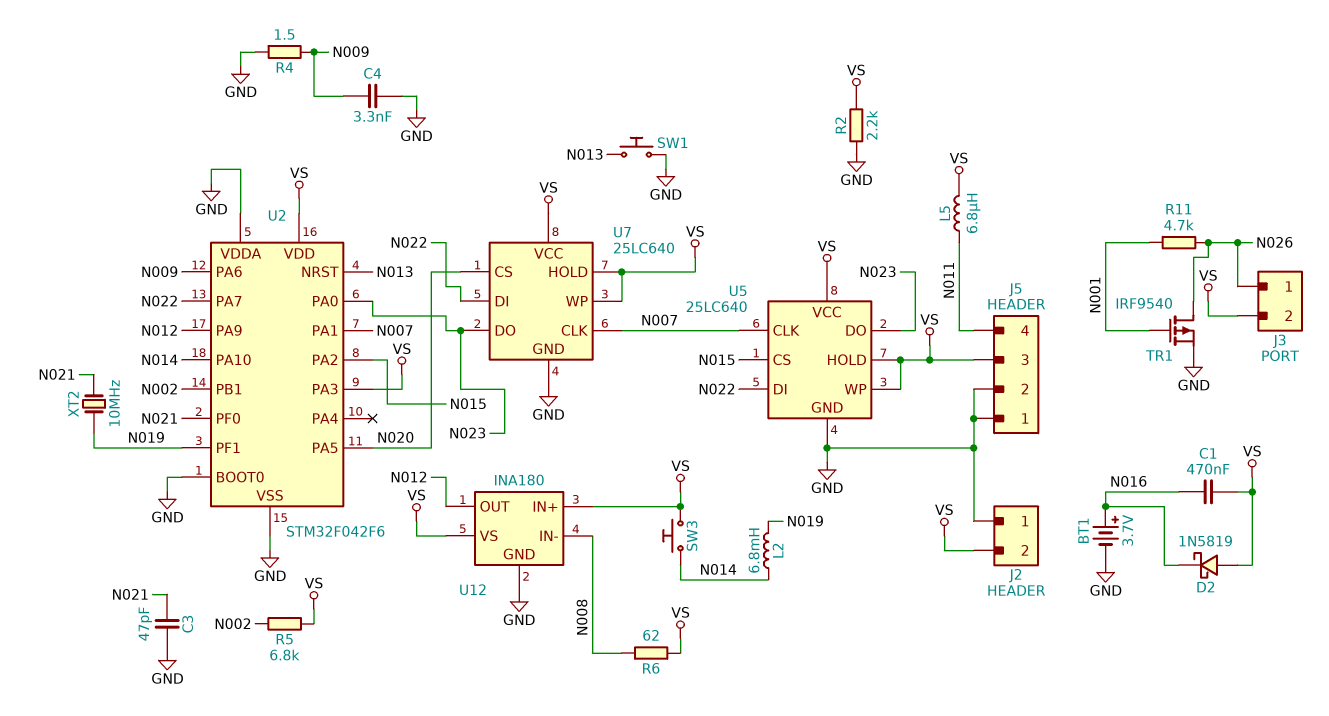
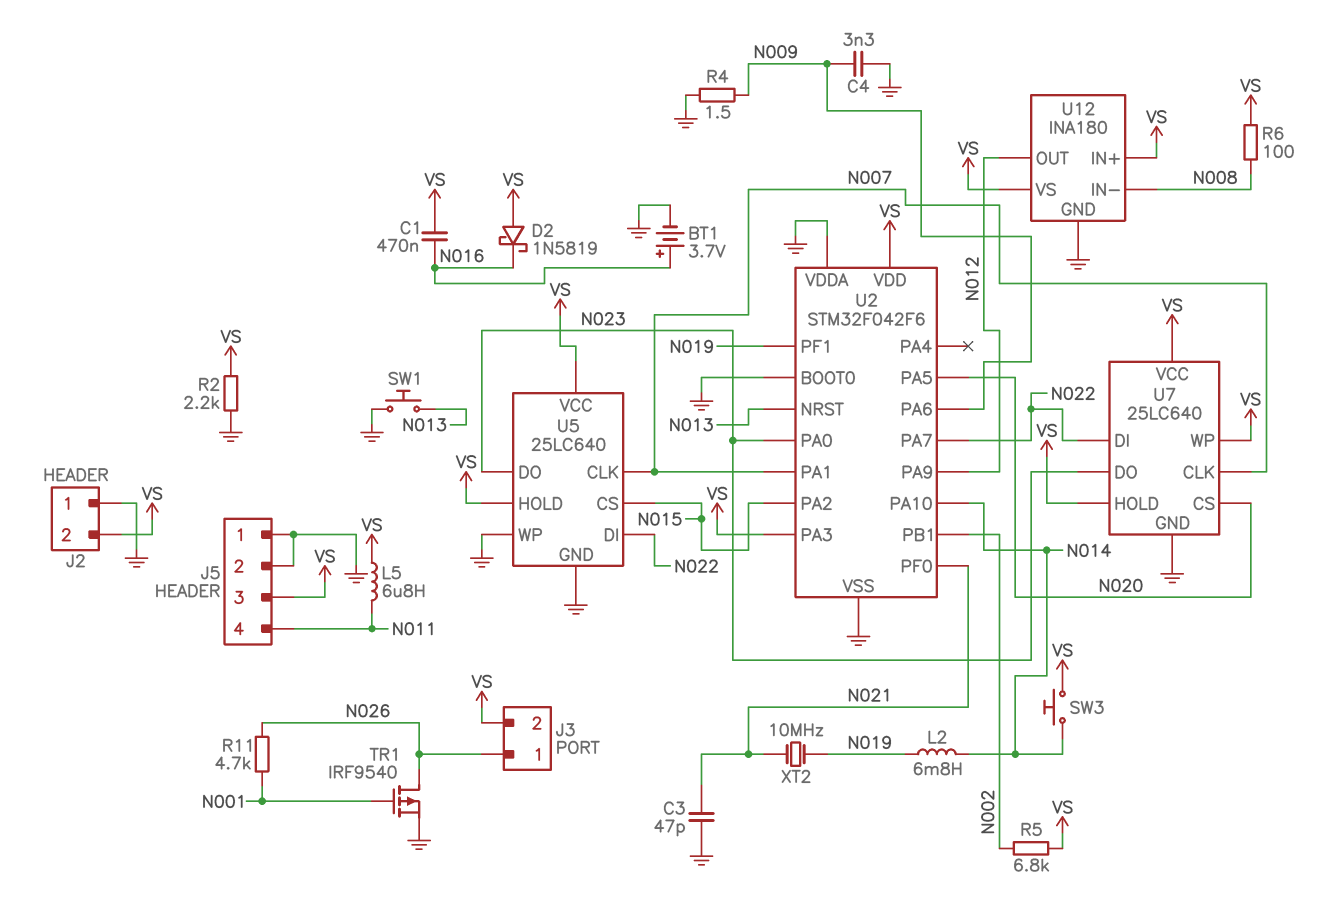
R6: 62 (N008, VS) -> 100 (N008, VS)
U5 pin WP: VS -> GND

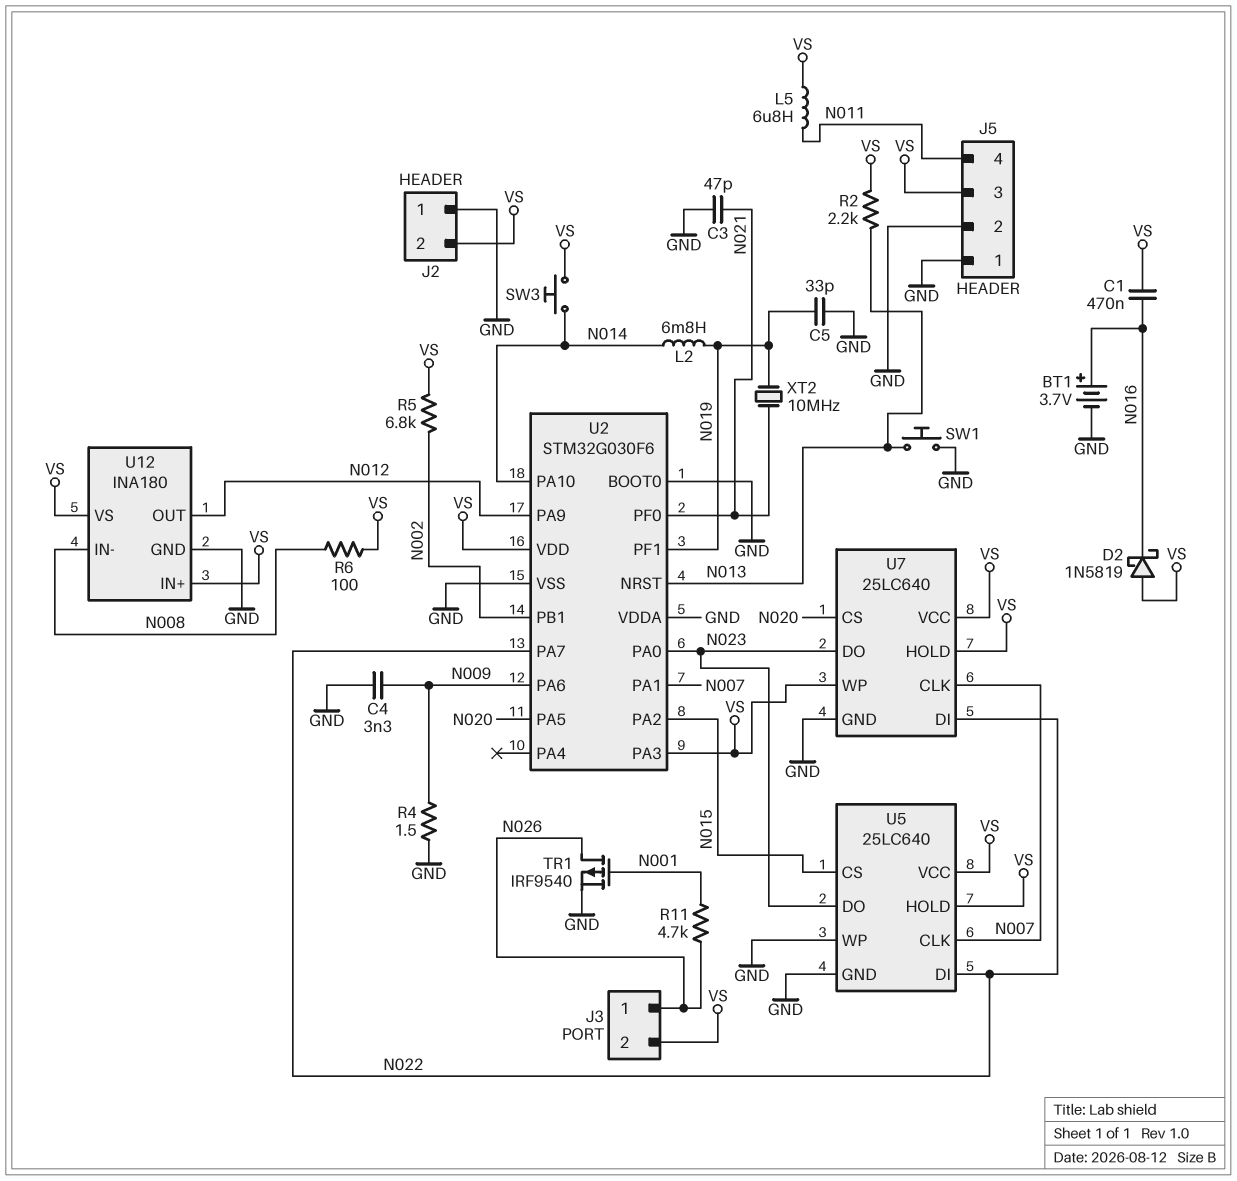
C5: none -> 33pF (GND, N019)
R2: 2.2k (GND, VS) -> 2.2k (N013, VS)
U2: STM32F042F6 -> STM32G030F6

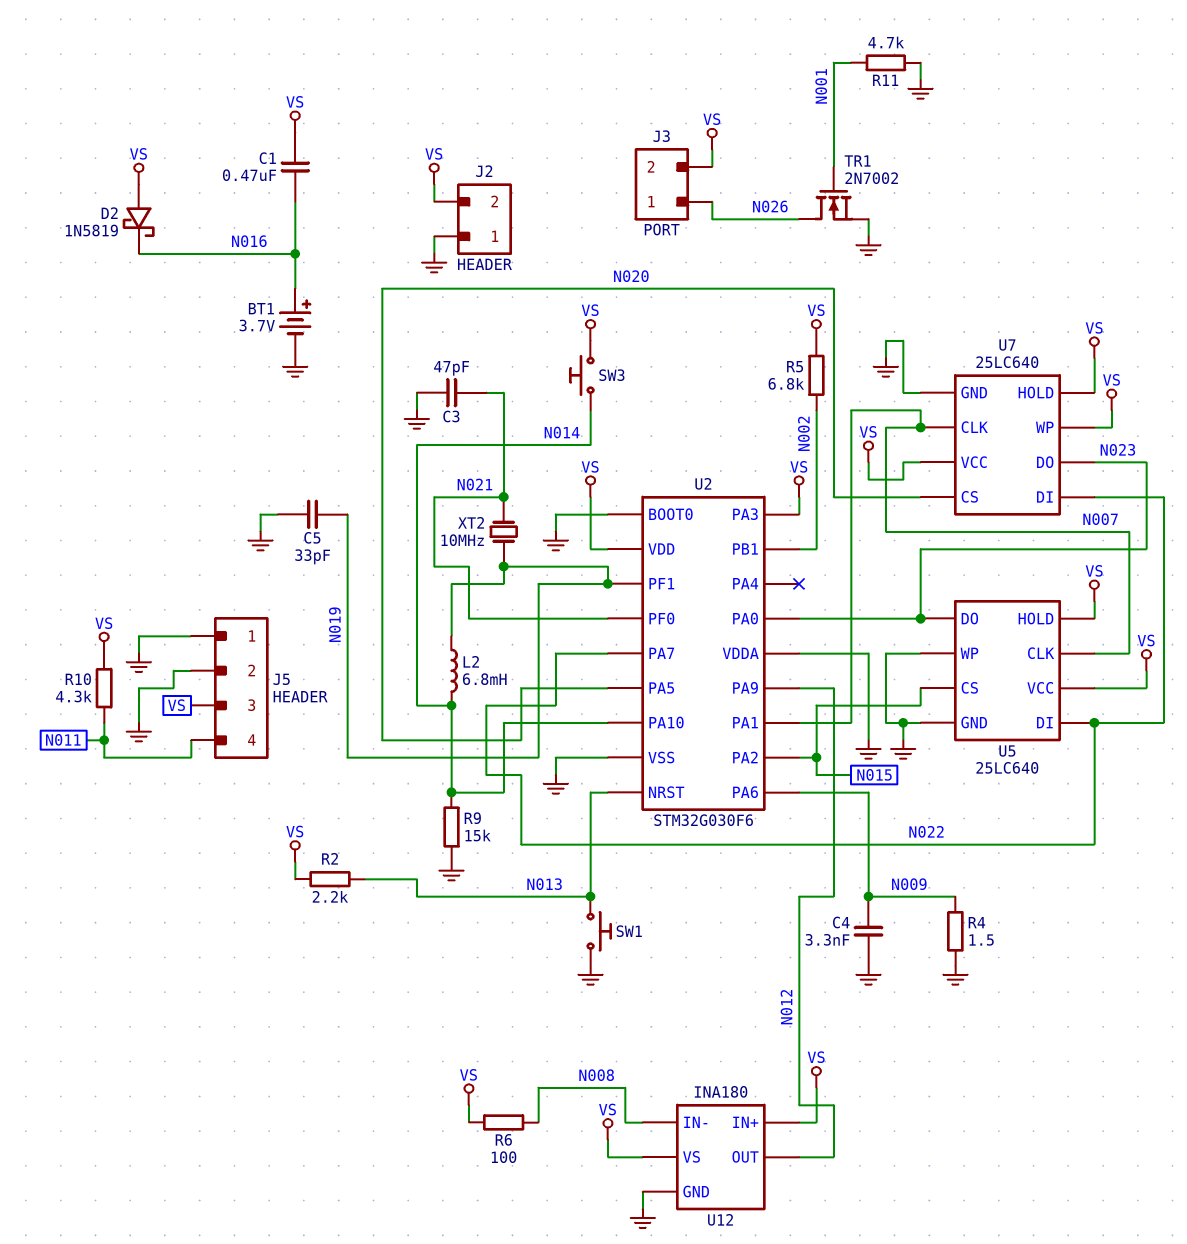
L5: 6.8uH (N011, VS) -> none
R9: none -> 15k (GND, N014)
R10: none -> 4.3k (N011, VS)
R11: 4.7k (N001, N026) -> 4.7k (GND, N001)
TR1: PMOS IRF9540 (G N001, D N026, S GND) -> NMOS 2N7002 (G N001, D N026, S GND)

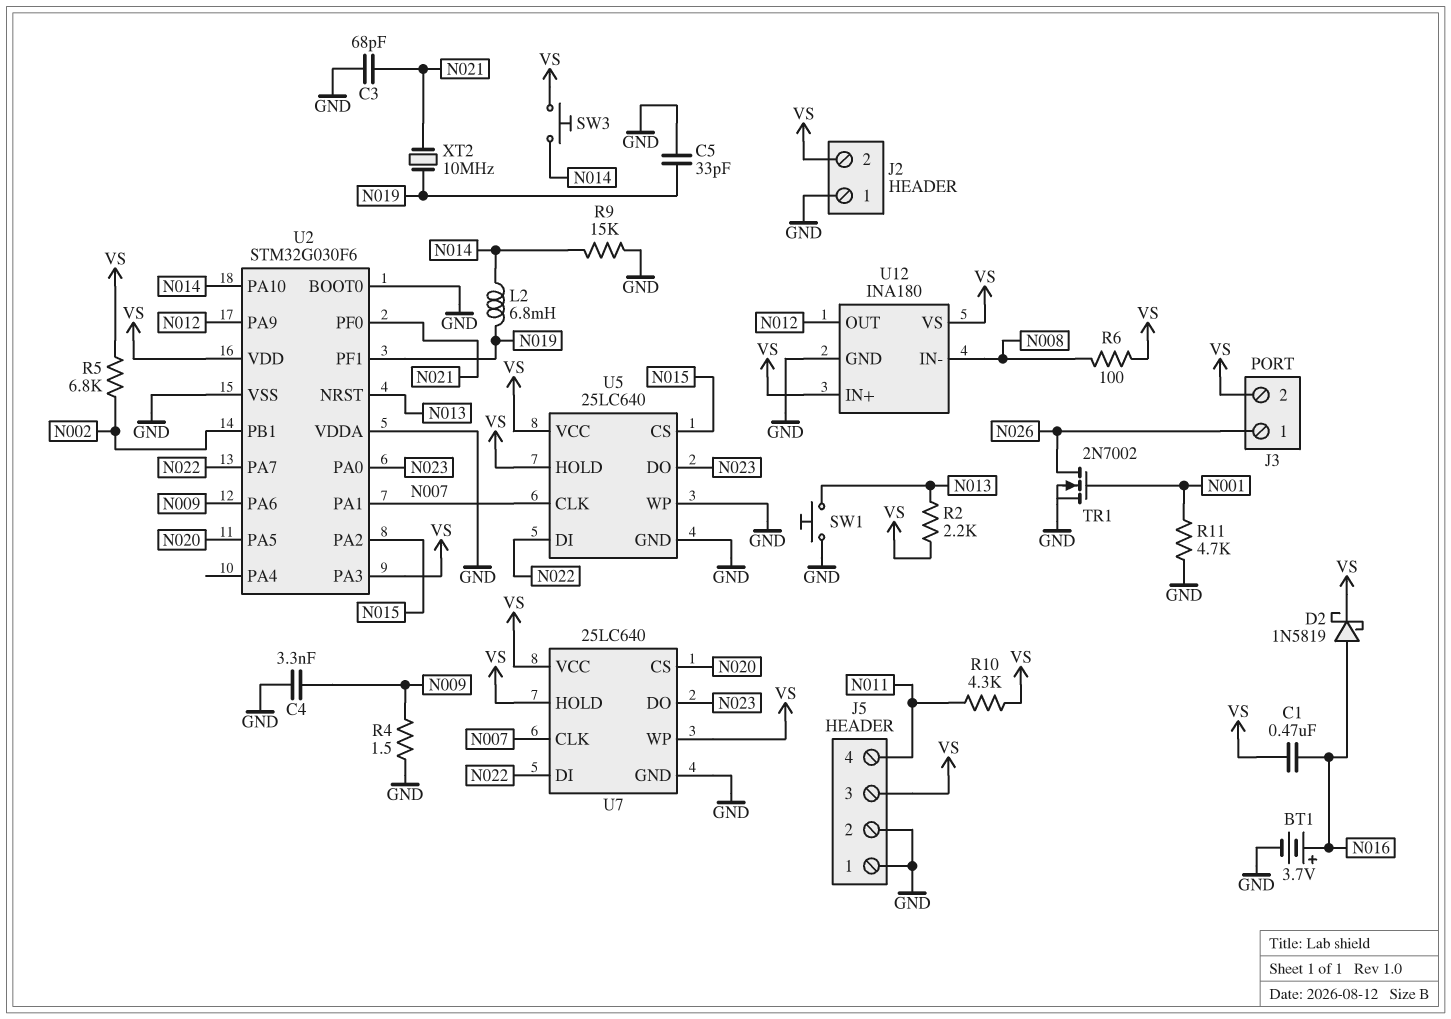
C3: 47pF (GND, N021) -> 68pF (GND, N021)
D2: schottky 1N5819 (A VS, K N016) -> schottky 1N5819 (A N016, K VS)

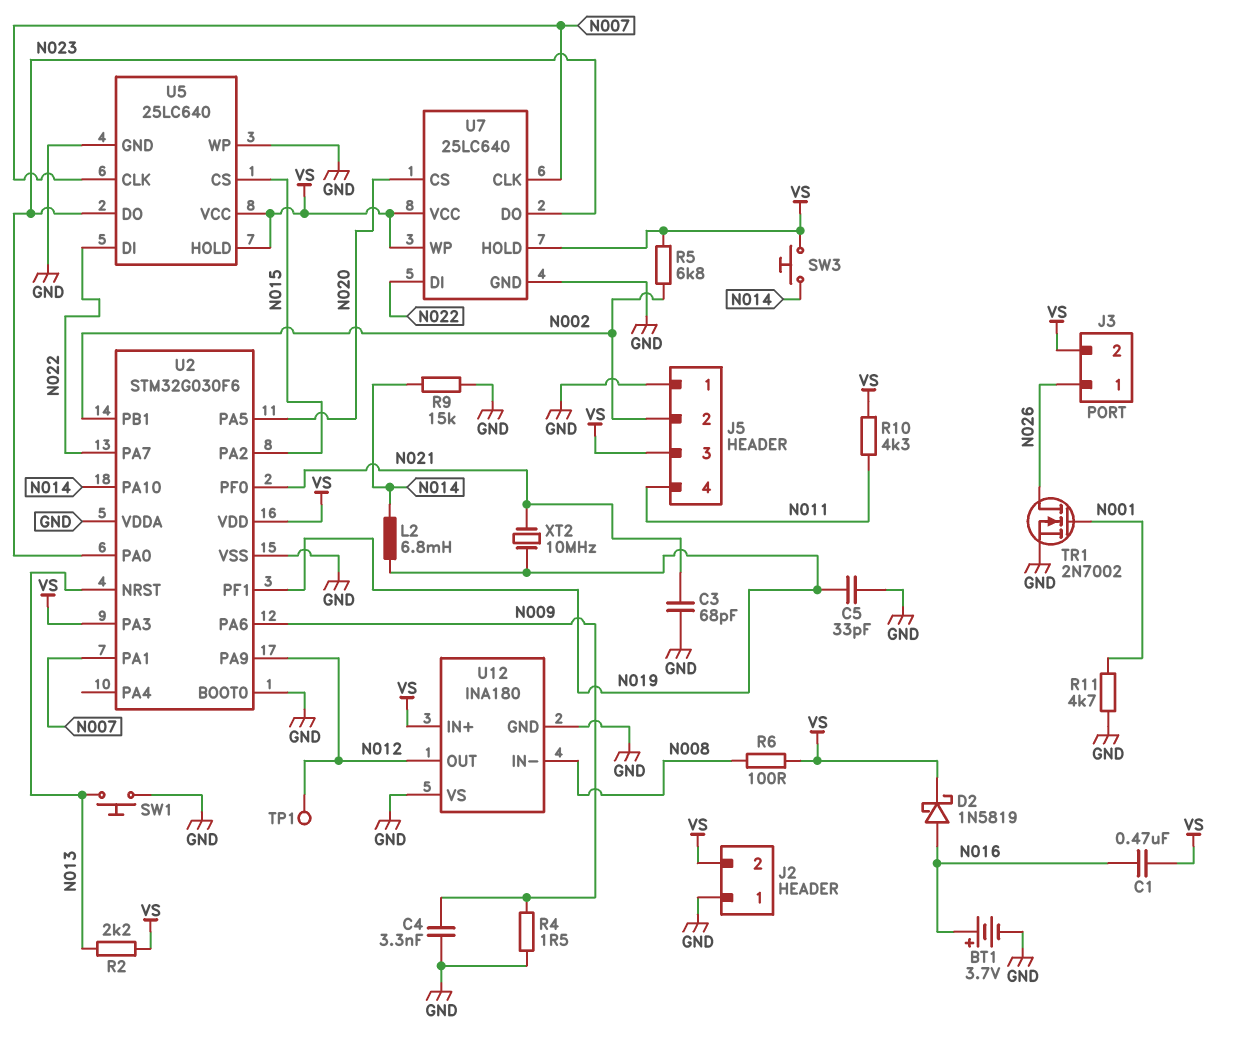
J5 pin 2: GND -> N002
TP1: none -> test point (N012)
U12 pin VS: VS -> GND

